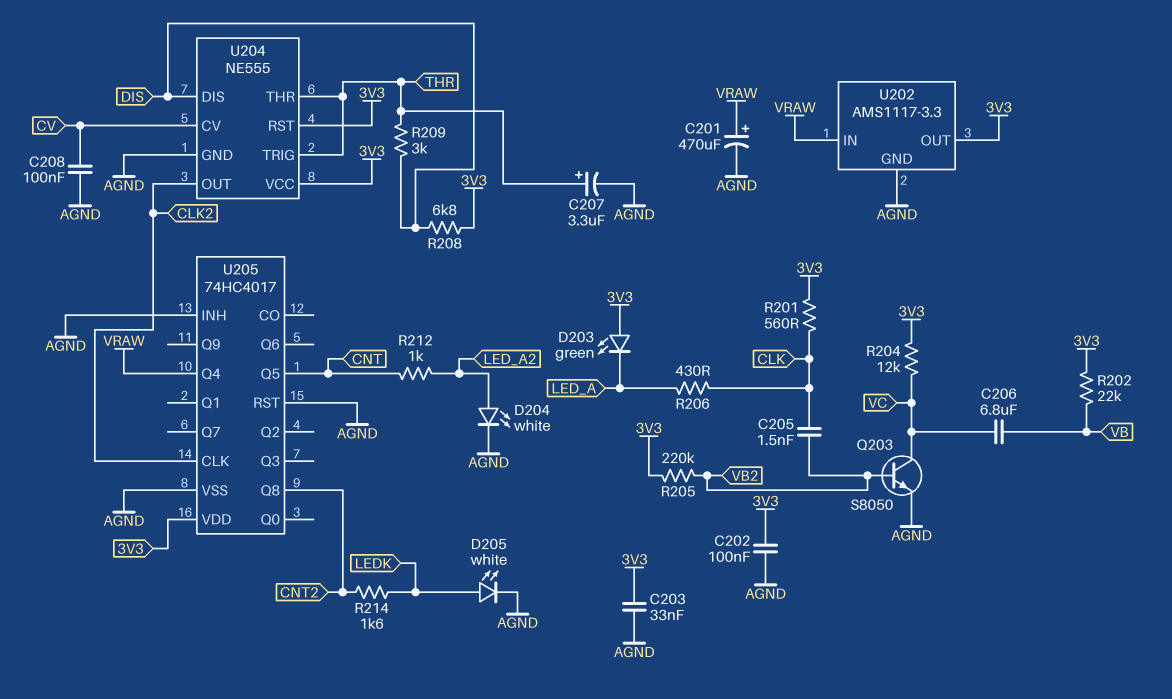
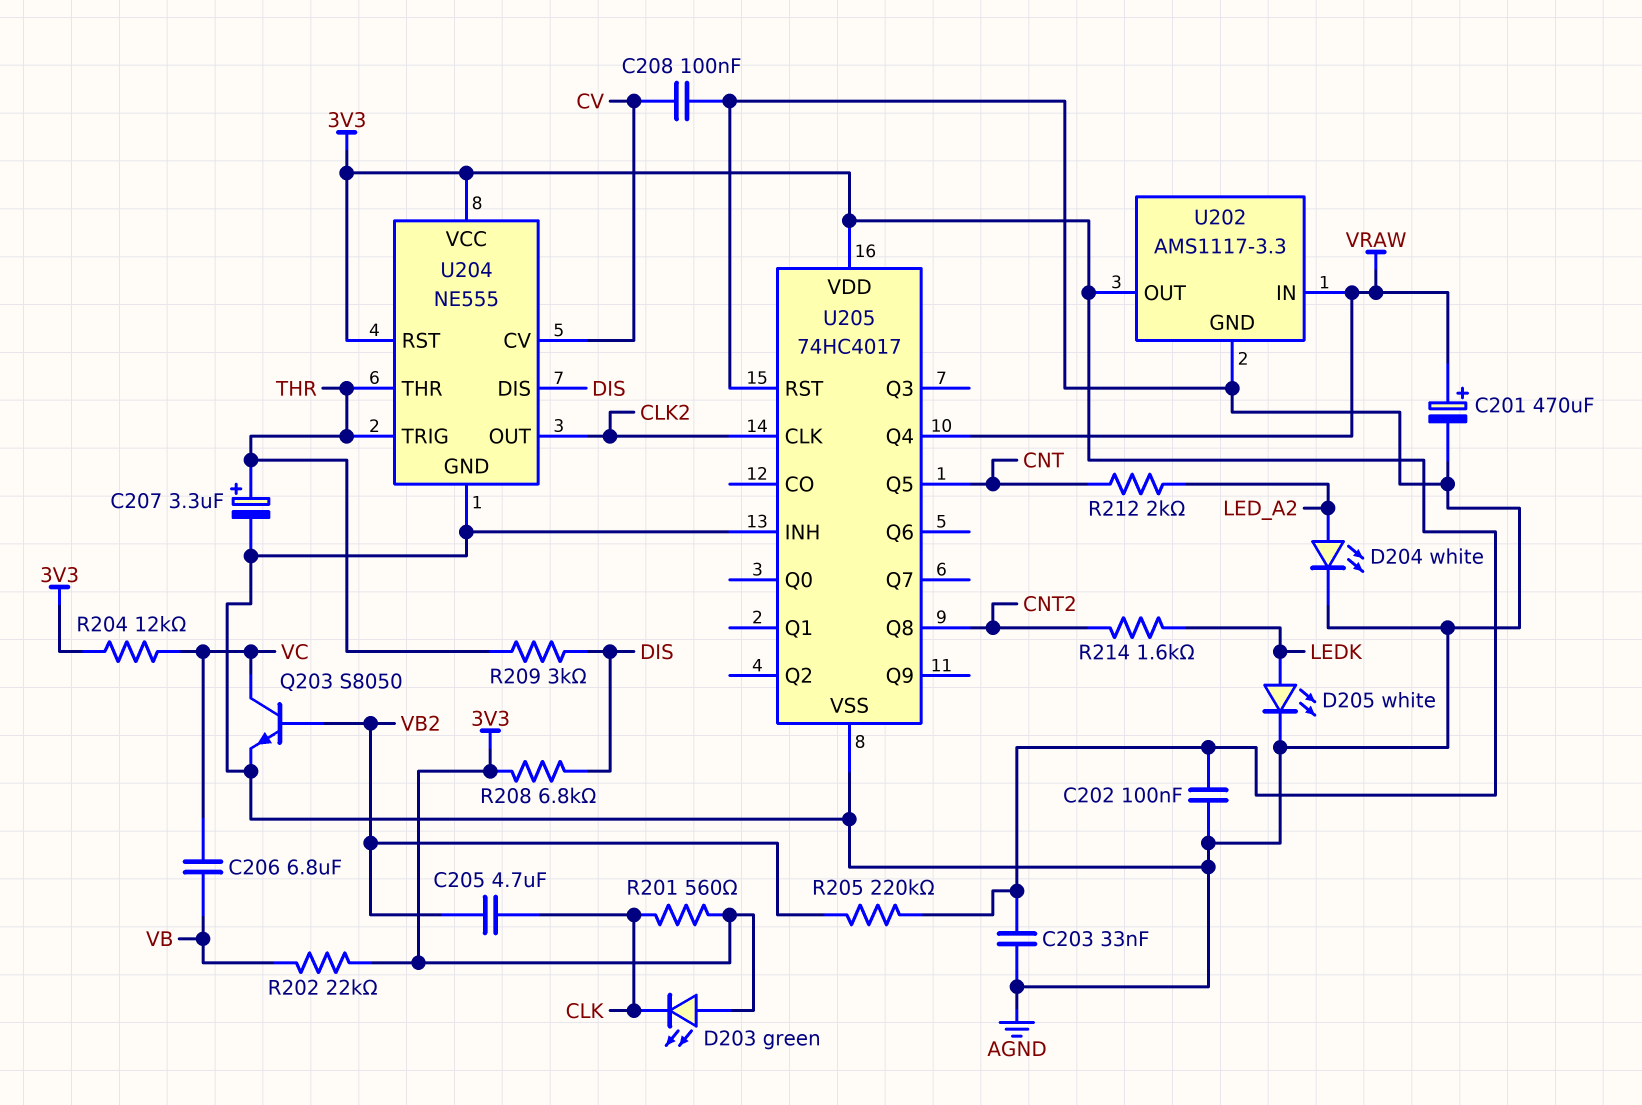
C205: 1.5nF (CLK, VB2) -> 4.7uF (CLK, VB2)
D203: LED green (A 3V3, K LED_A) -> LED green (A 3V3, K CLK)
R206: 430 (CLK, LED_A) -> none
R212: 1k (CNT, LED_A2) -> 2k (CNT, LED_A2)

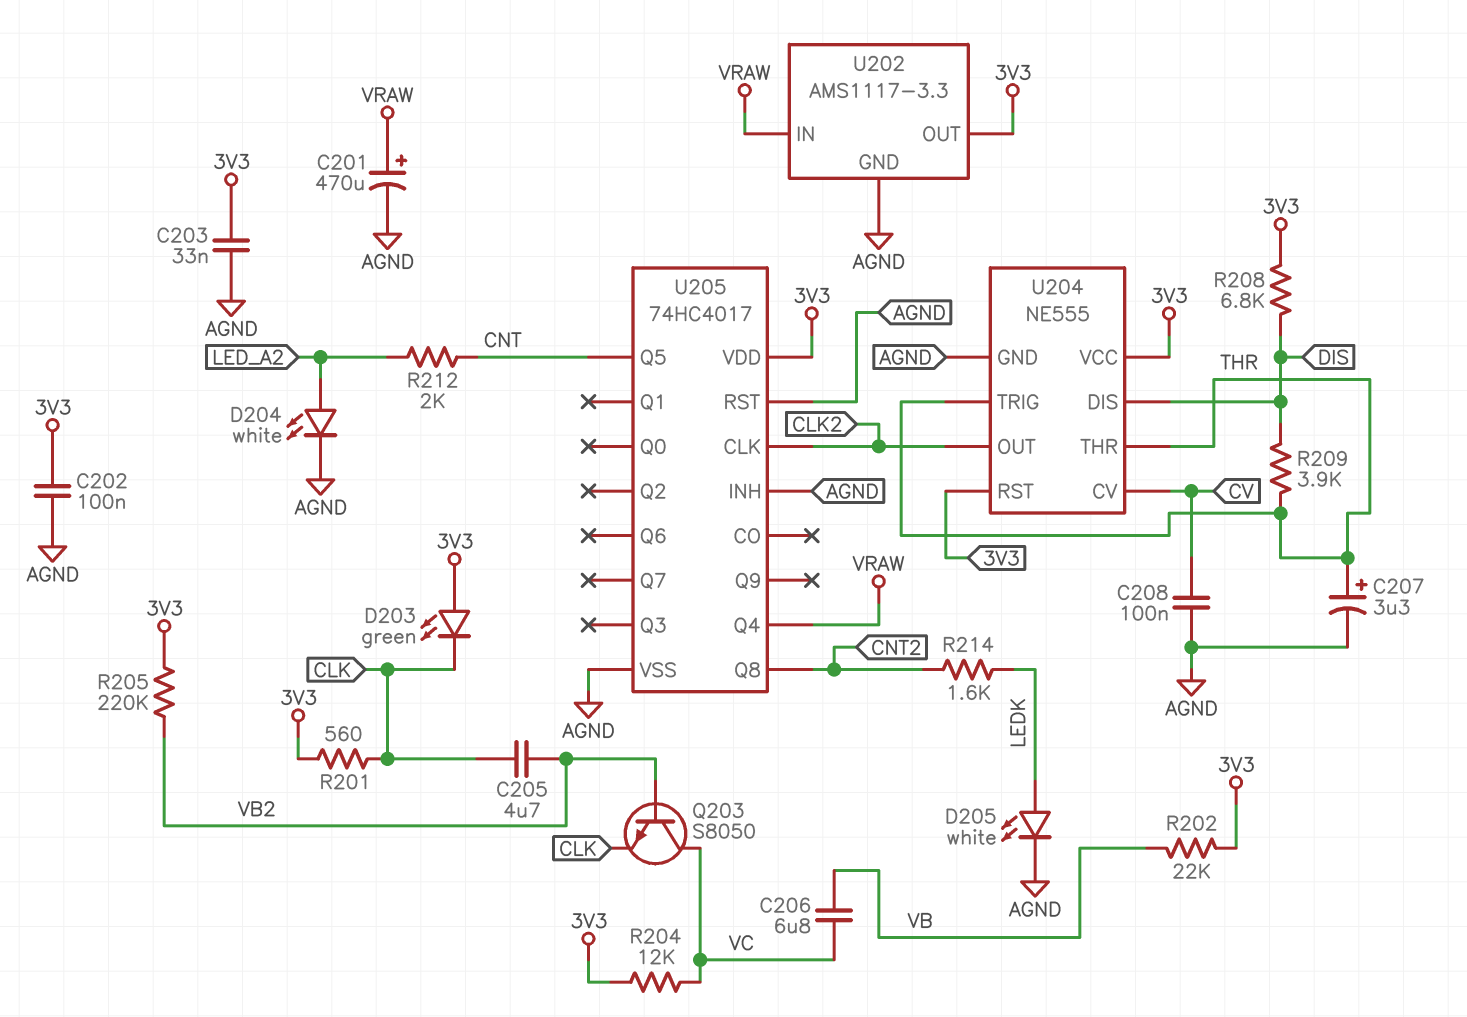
Q203: NPN S8050 (B VB2, C VC, E AGND) -> NPN S8050 (B VB2, C VC, E CLK)
R209: 3k (DIS, THR) -> 3.9k (DIS, THR)

